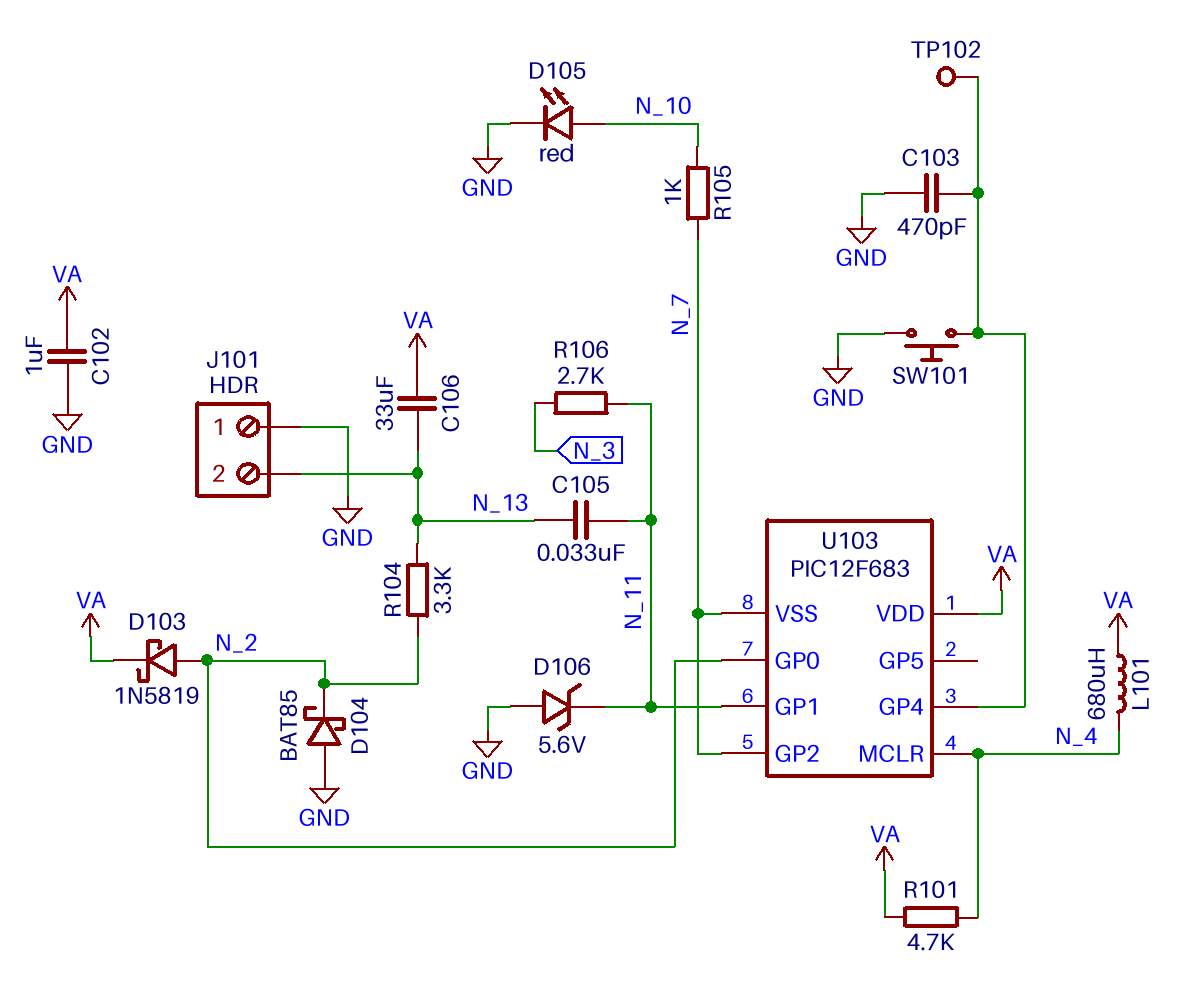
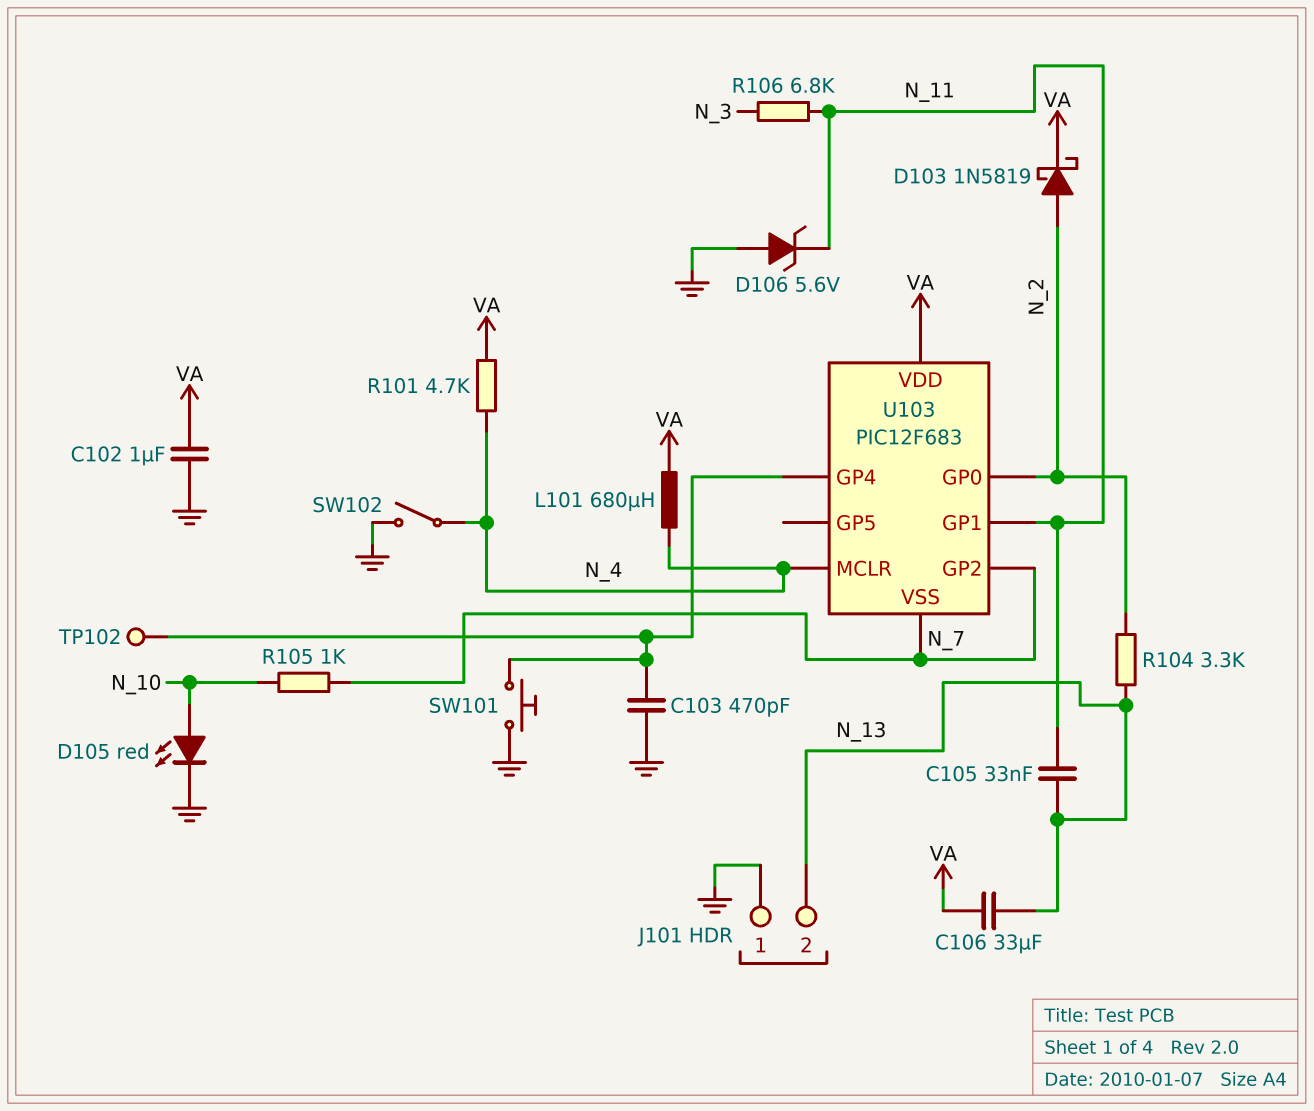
D104: schottky BAT85 (A GND, K N_2) -> none
R106: 2.7k (N_3, N_11) -> 6.8k (N_3, N_11)
SW102: none -> switch (GND, N_4)

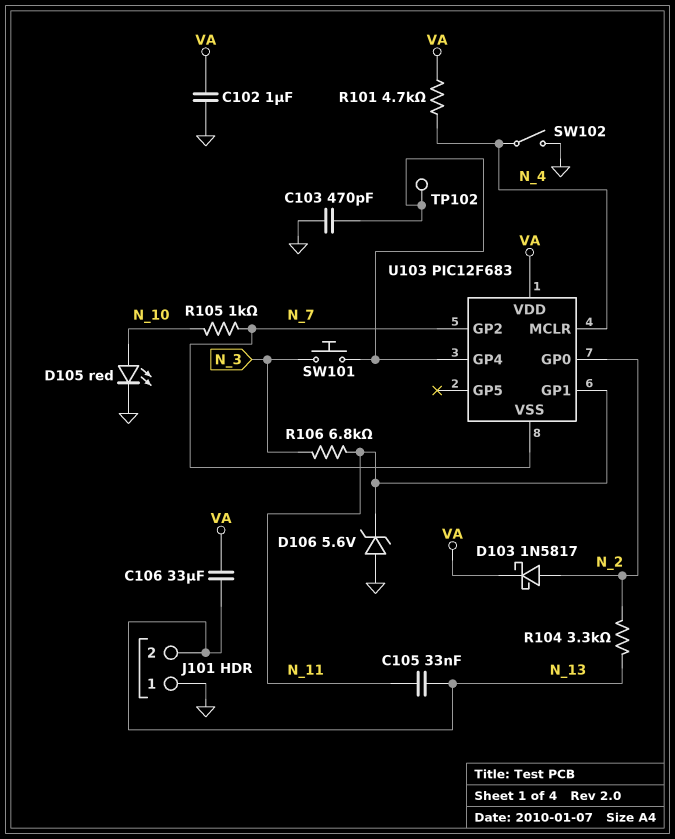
D103: schottky 1N5819 (A N_2, K VA) -> schottky 1N5817 (A N_2, K VA)
L101: 680uH (N_4, VA) -> none
SW101: button (GND, U103/GP4) -> button (N_3, U103/GP4)

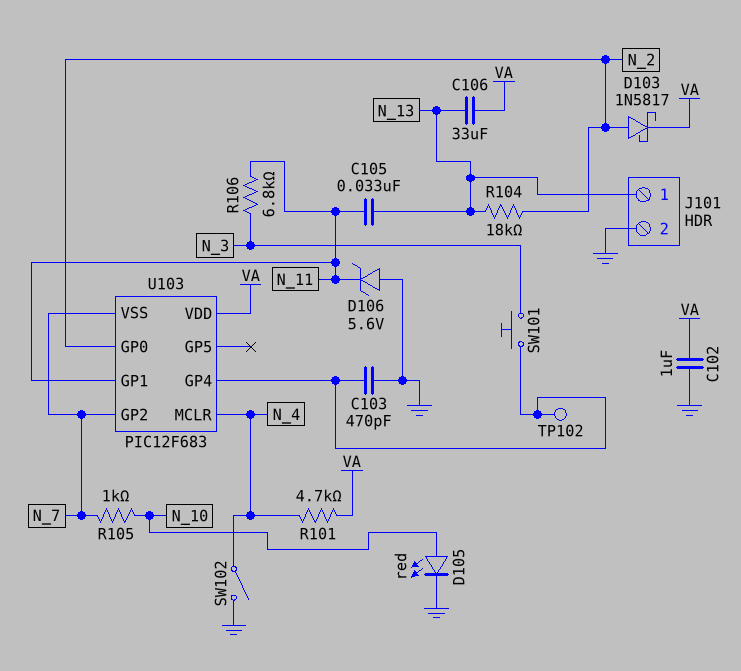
J101 pin 1: GND -> N_13
J101 pin 2: N_13 -> GND
R104: 3.3k (N_2, N_13) -> 18k (N_2, N_13)

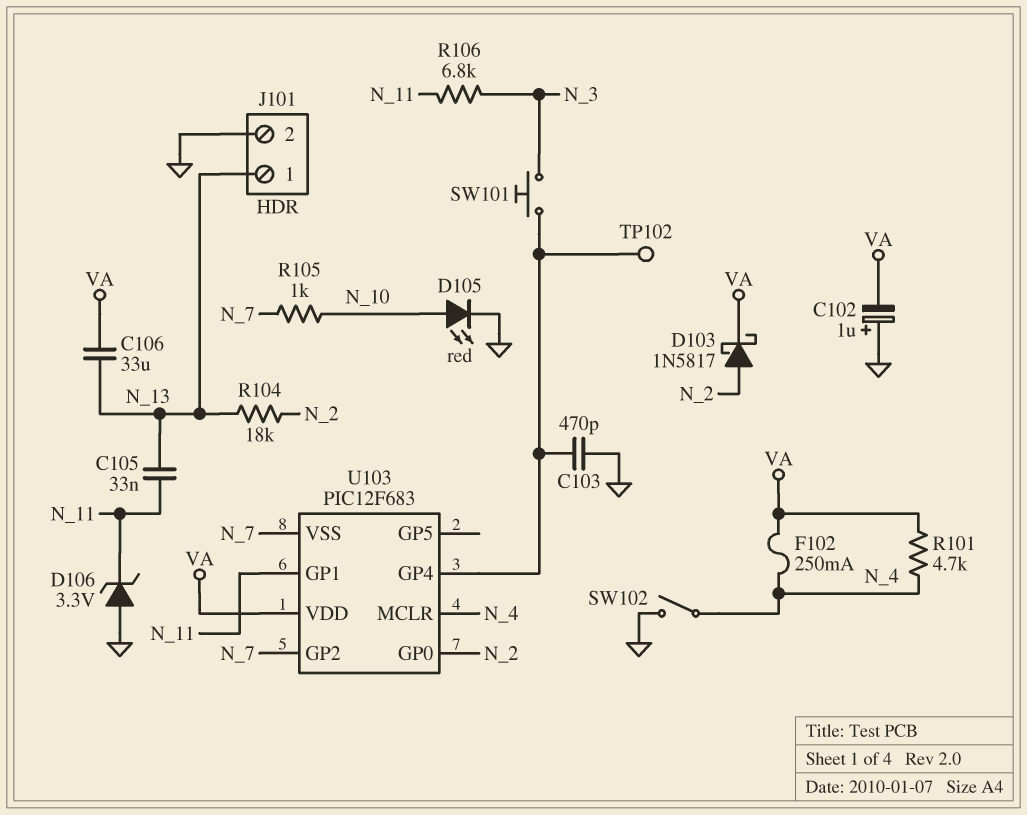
C102: 1uF (GND, VA) -> 1uF (plus GND, minus VA)
D106: zener 5.6V (A GND, K N_11) -> zener 3.3V (A GND, K N_11)
F102: none -> 250mA (N_4, VA)

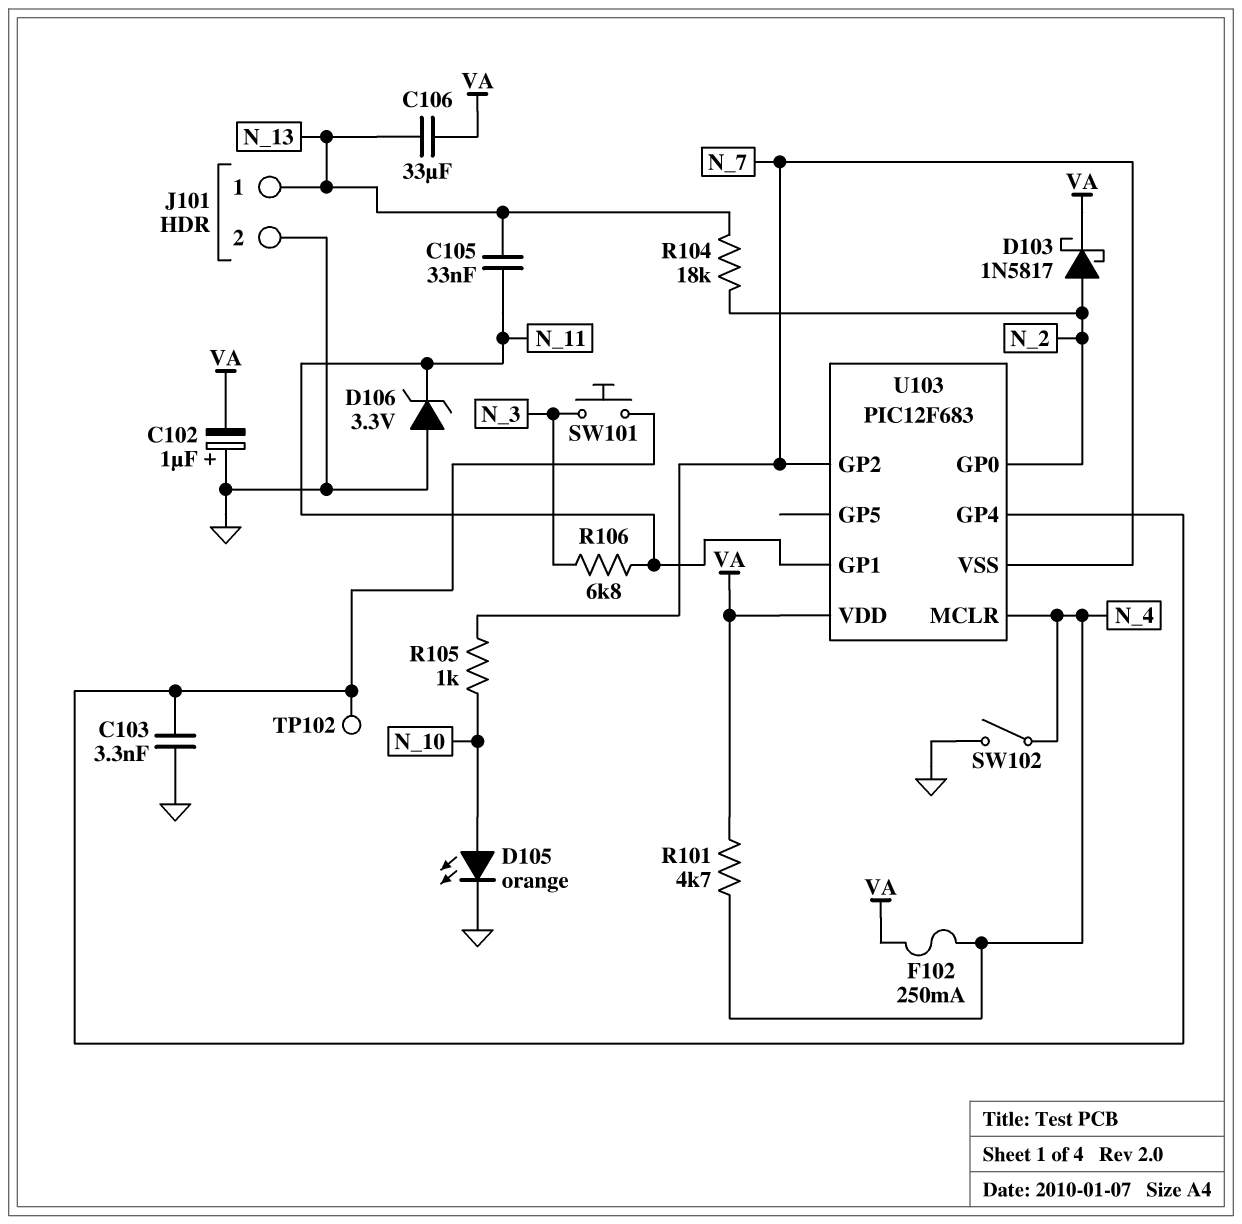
C103: 470pF (GND, U103/GP4) -> 3.3nF (GND, U103/GP4)
D105: LED red (A N_10, K GND) -> LED orange (A N_10, K GND)

